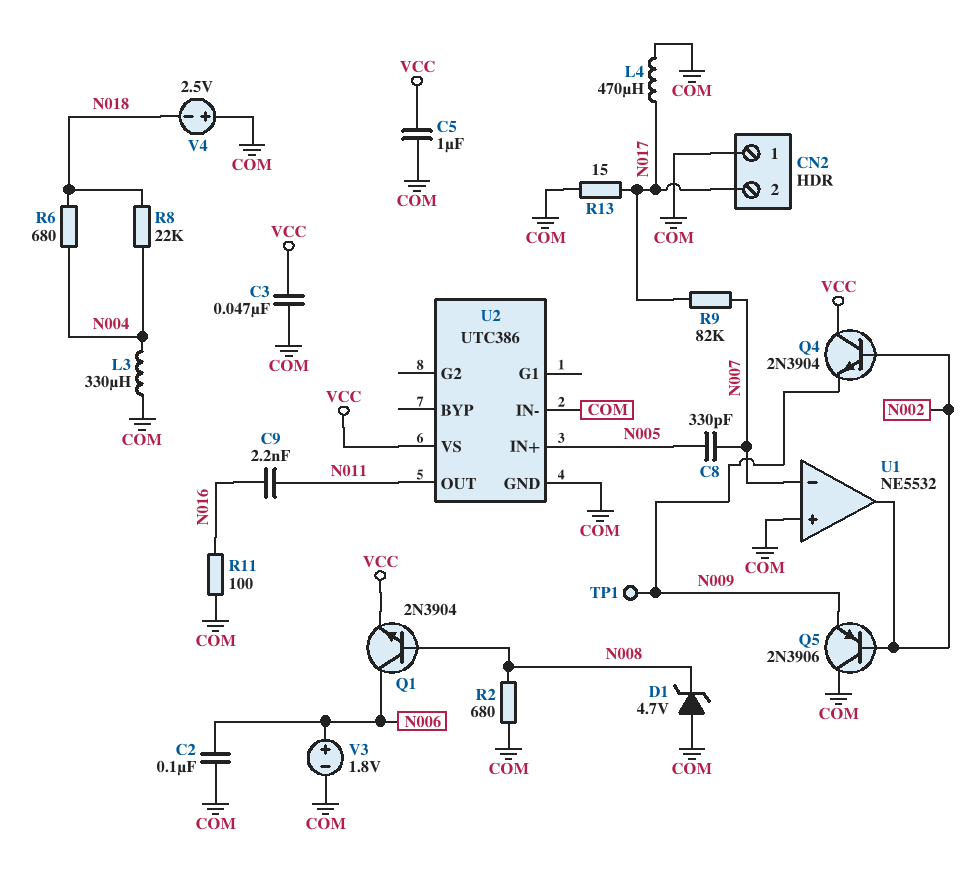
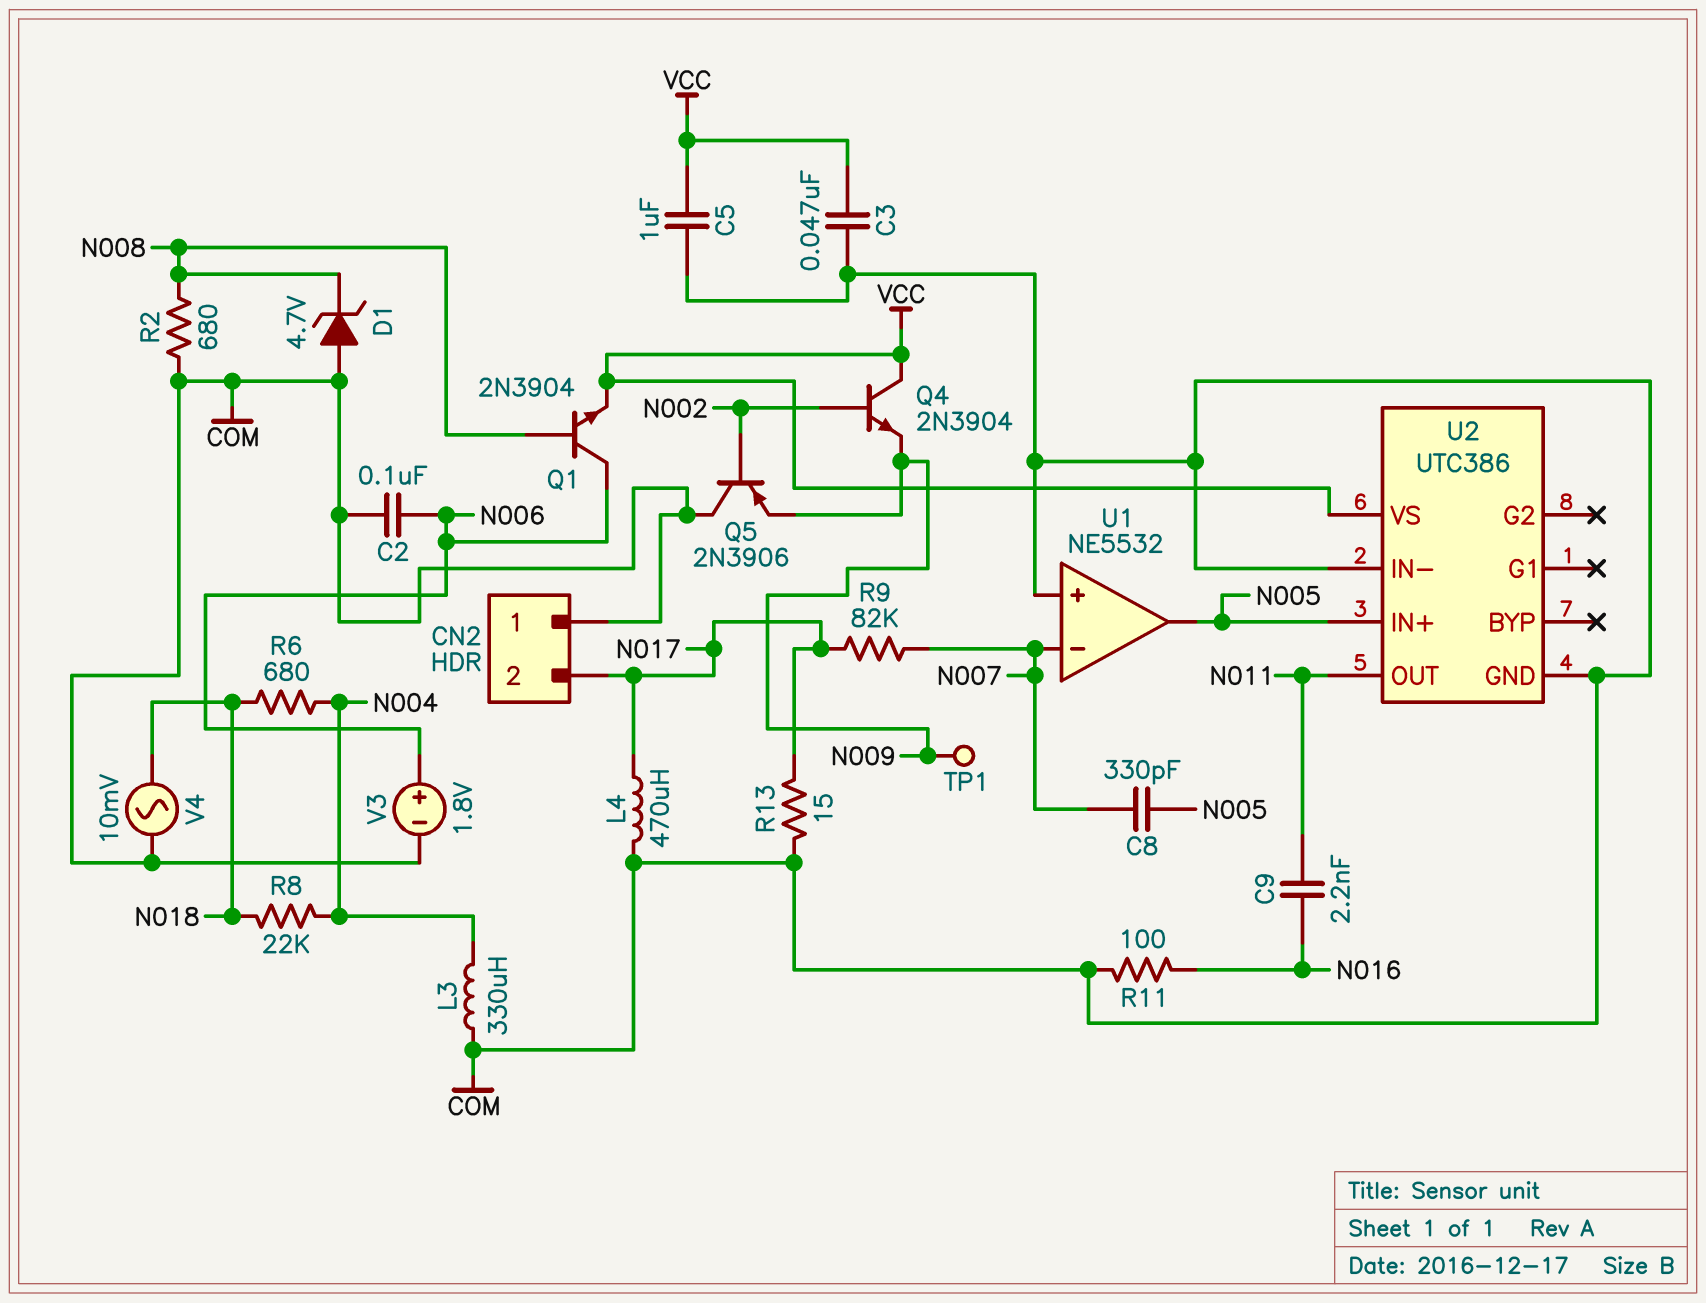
U1 pin out: N002 -> N005
V4: 2.5V (plus COM, minus N018) -> AC 10mV (COM, N018)

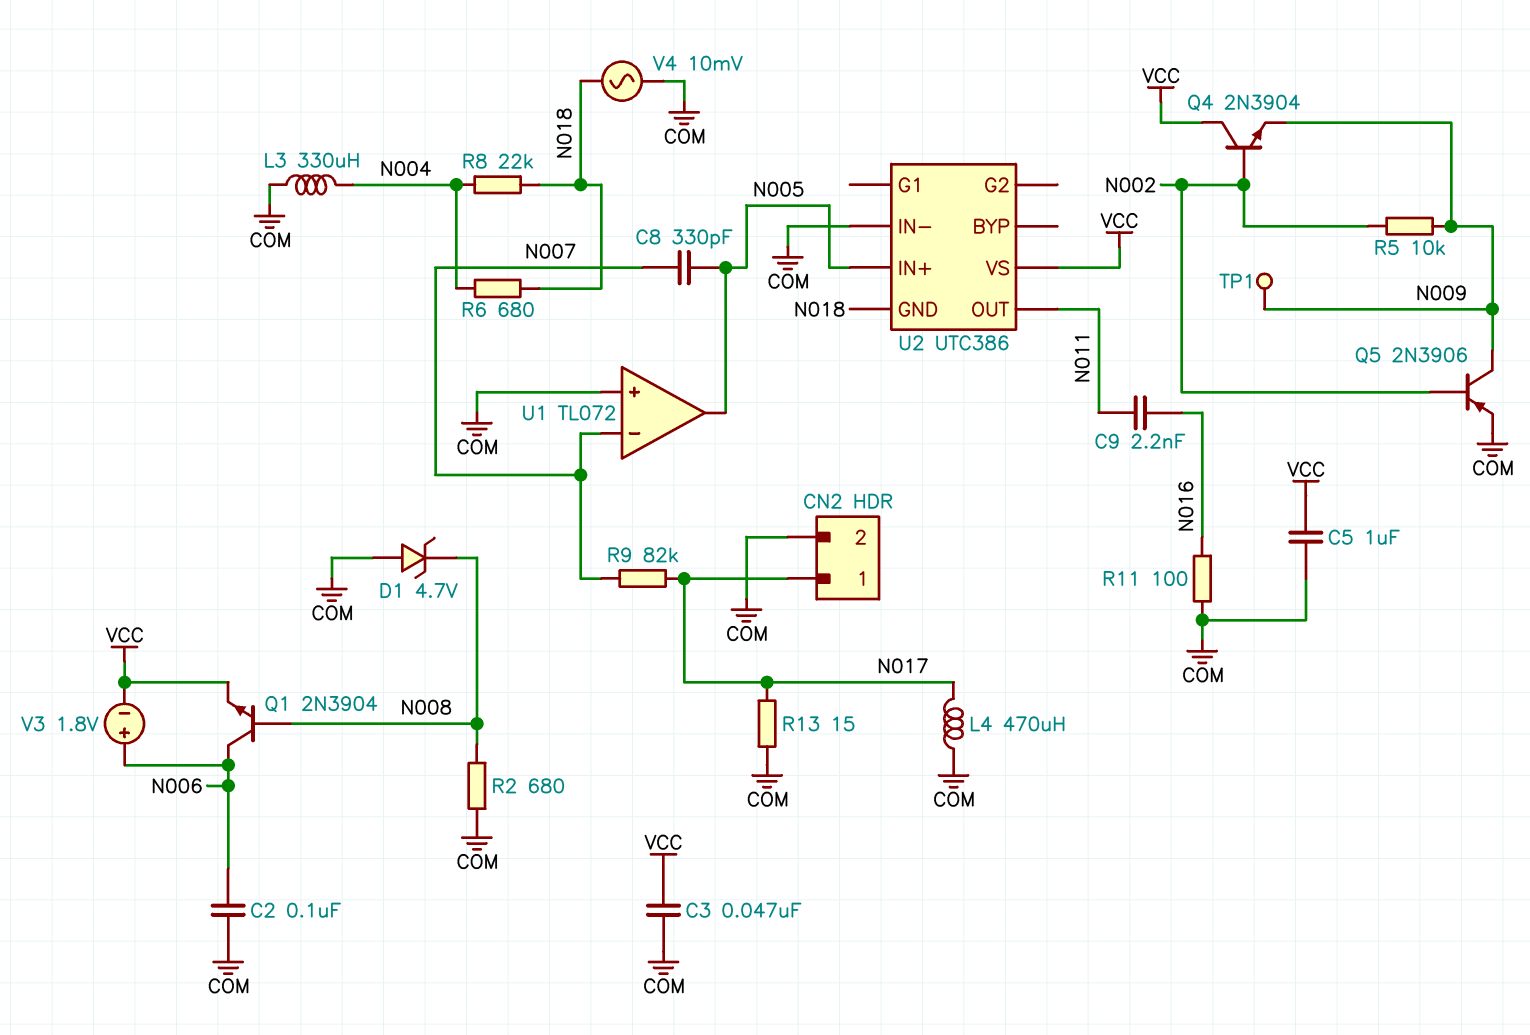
CN2 pin 1: COM -> N017
CN2 pin 2: N017 -> COM
Q5: PNP 2N3906 (B N002, C COM, E N009) -> PNP 2N3906 (B N002, C N009, E COM)
R5: none -> 10k (N002, N009)
U1: NE5532 -> TL072
U2 pin GND: COM -> N018
V3: 1.8V (plus N006, minus COM) -> 1.8V (plus N006, minus VCC)

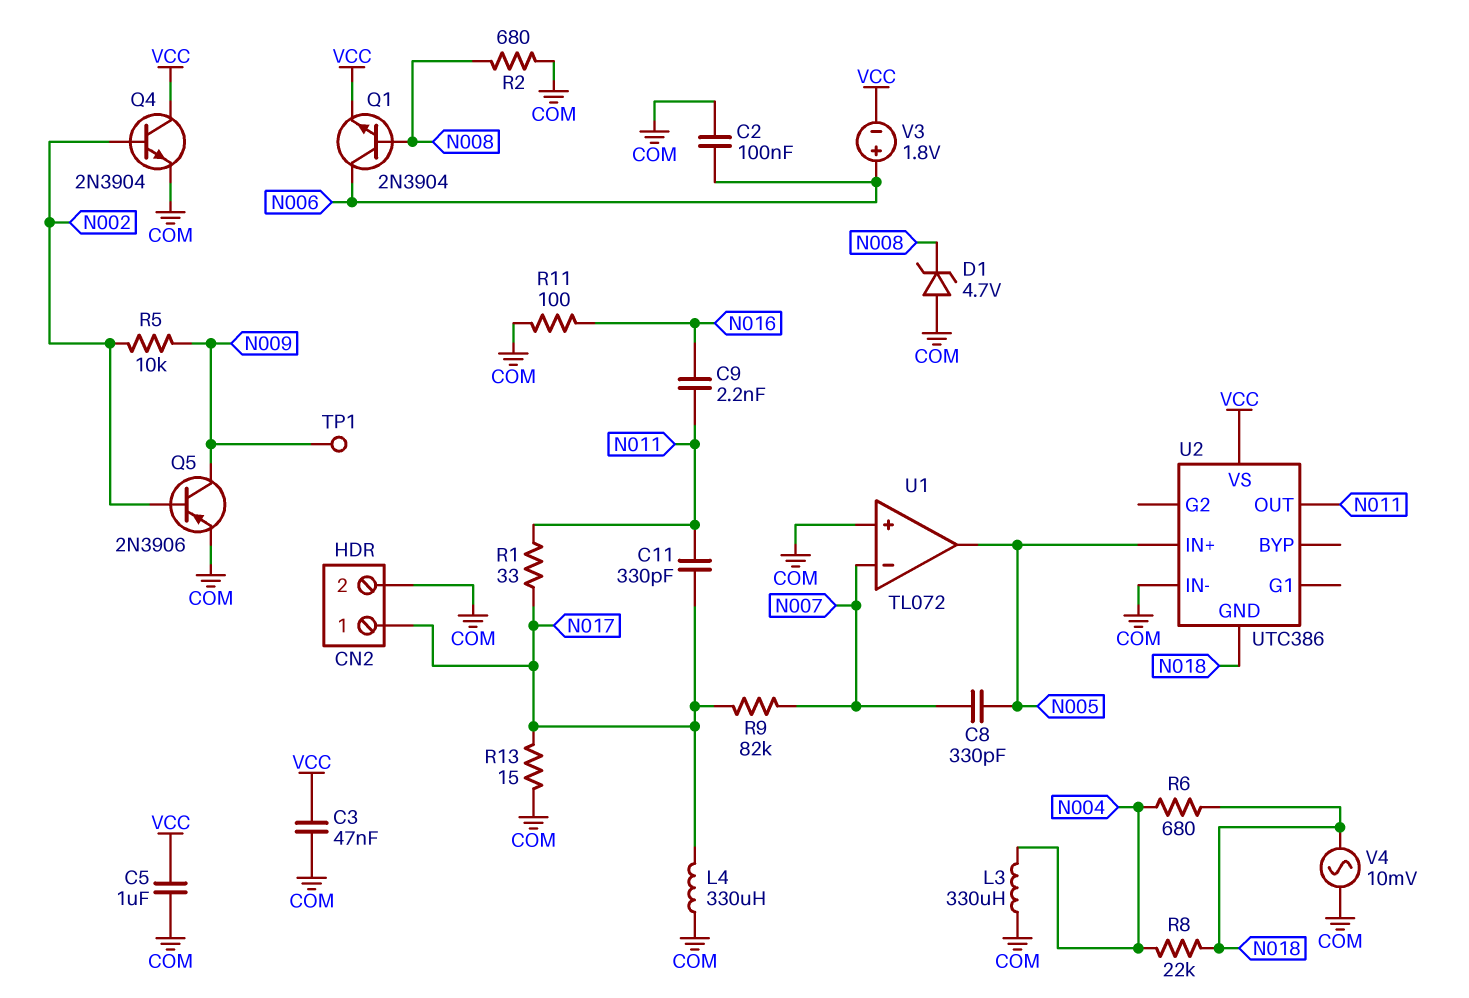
C11: none -> 330pF (N011, N017)
L4: 470uH (COM, N017) -> 330uH (COM, N017)
Q4: NPN 2N3904 (B N002, C VCC, E N009) -> NPN 2N3904 (B N002, C VCC, E COM)
R1: none -> 33 (N011, N017)

